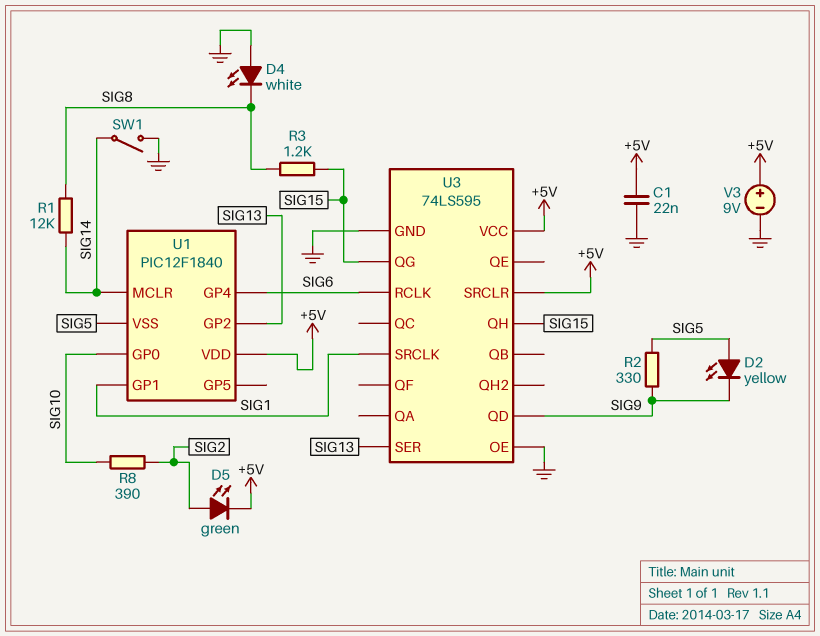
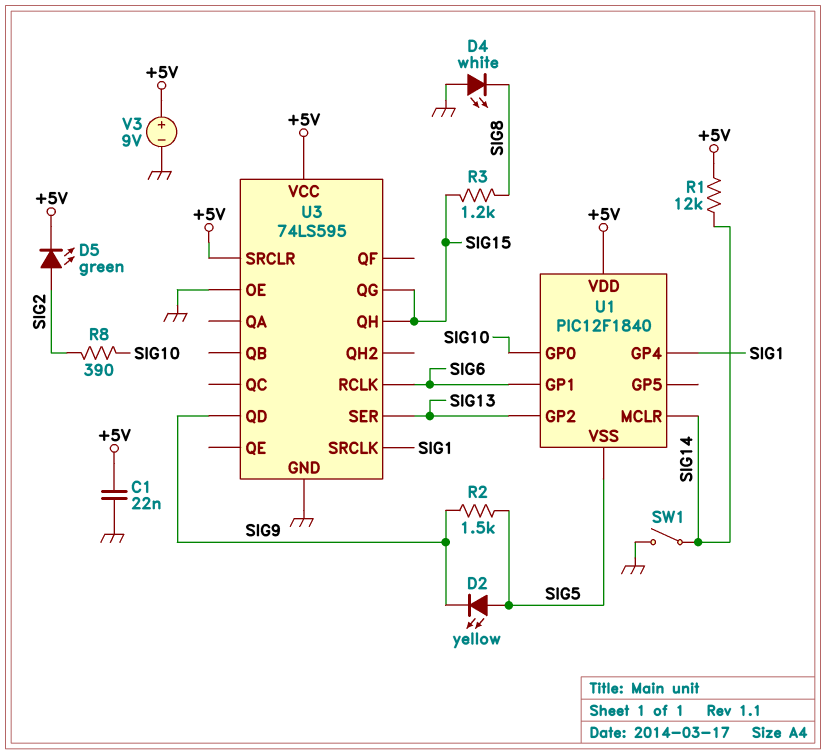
R1: 12k (SIG8, SIG14) -> 12k (+5V, SIG14)
R2: 330 (SIG5, SIG9) -> 1.5k (SIG5, SIG9)
U1 pin GP1: SIG1 -> SIG6
U1 pin GP4: SIG6 -> SIG1

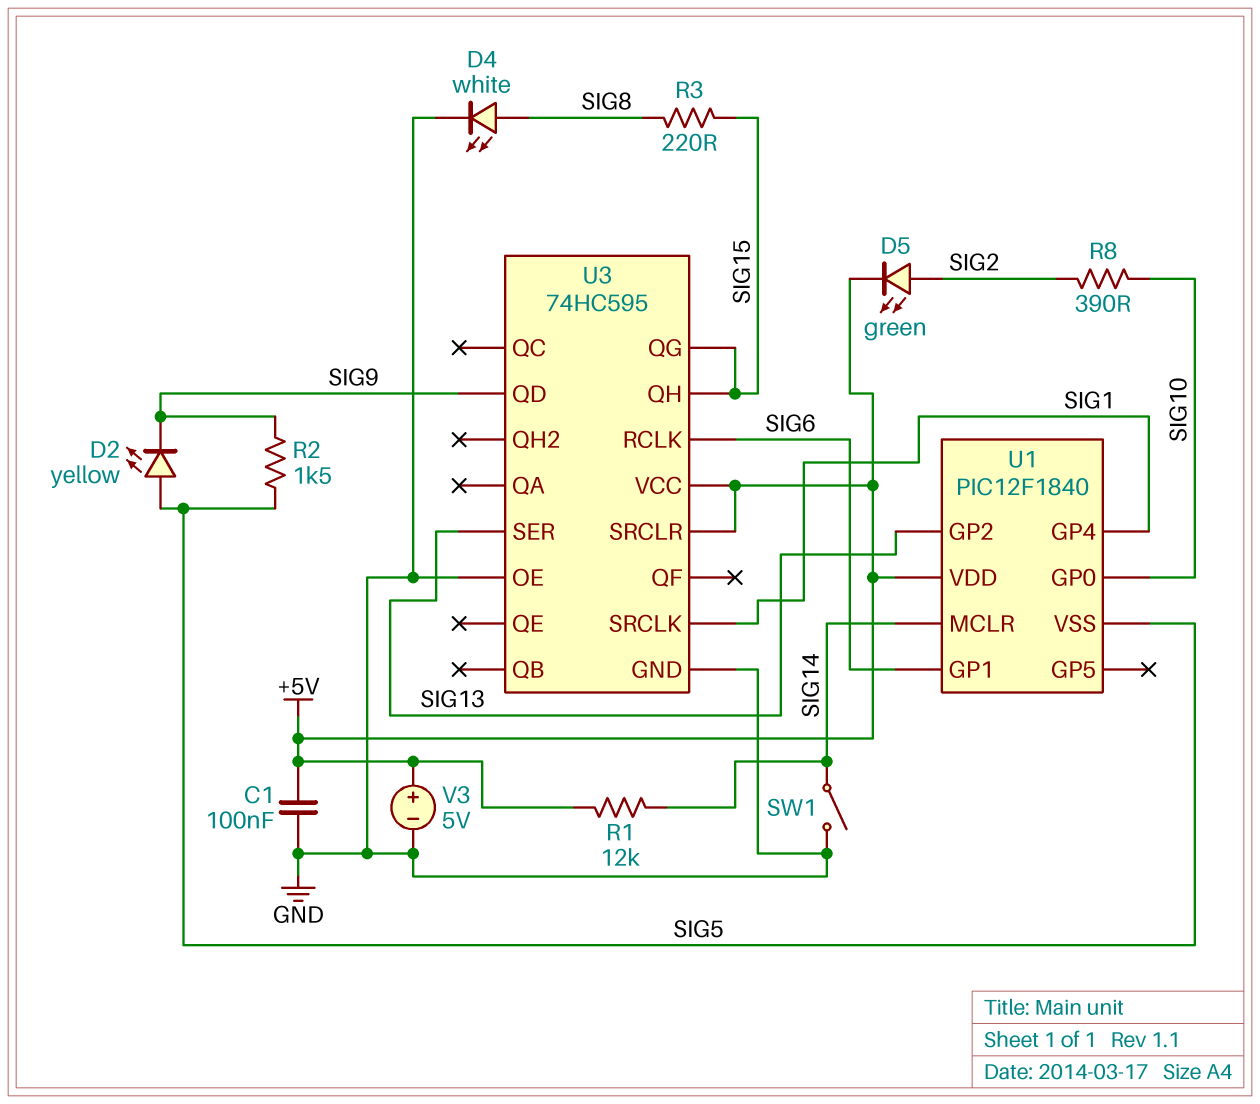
C1: 22nF (+5V, GND) -> 100nF (+5V, GND)
D4: LED white (A GND, K SIG8) -> LED white (A SIG8, K GND)
R3: 1.2k (SIG8, SIG15) -> 220 (SIG8, SIG15)
U3: 74LS595 -> 74HC595
V3: 9V (plus +5V, minus GND) -> 5V (plus +5V, minus GND)

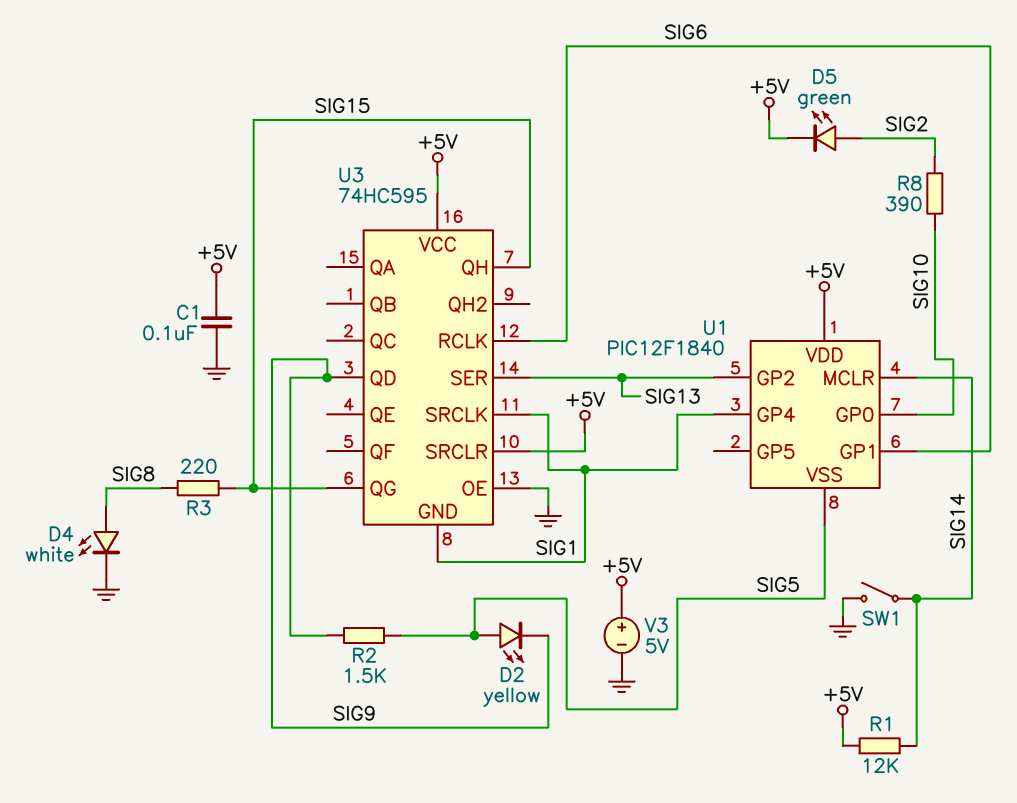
U3 pin GND: GND -> SIG1

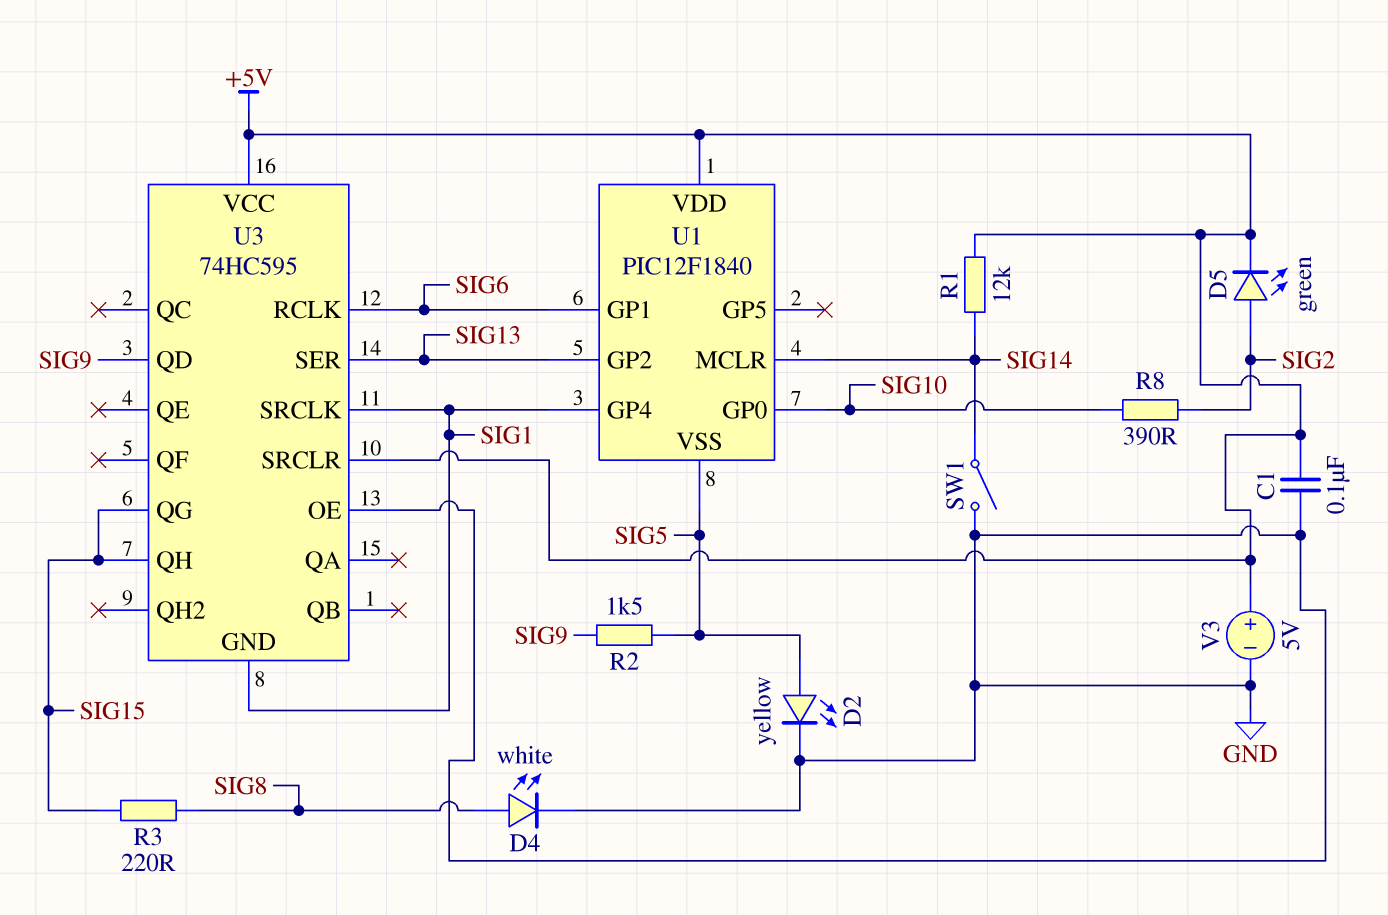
D2: LED yellow (A SIG5, K SIG9) -> LED yellow (A SIG5, K GND)

